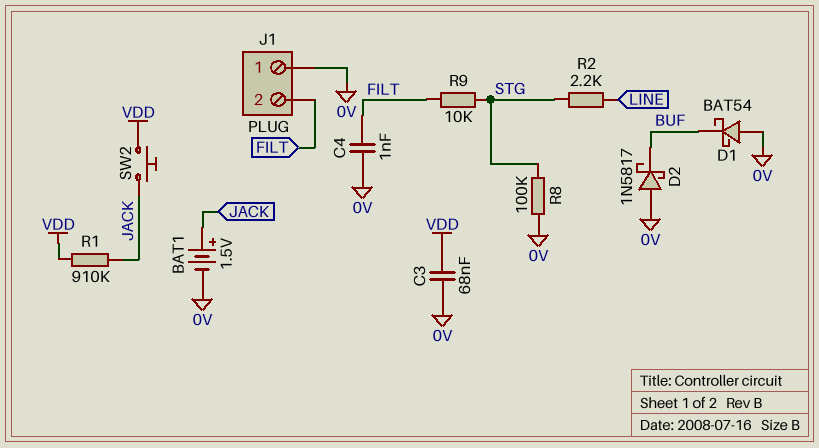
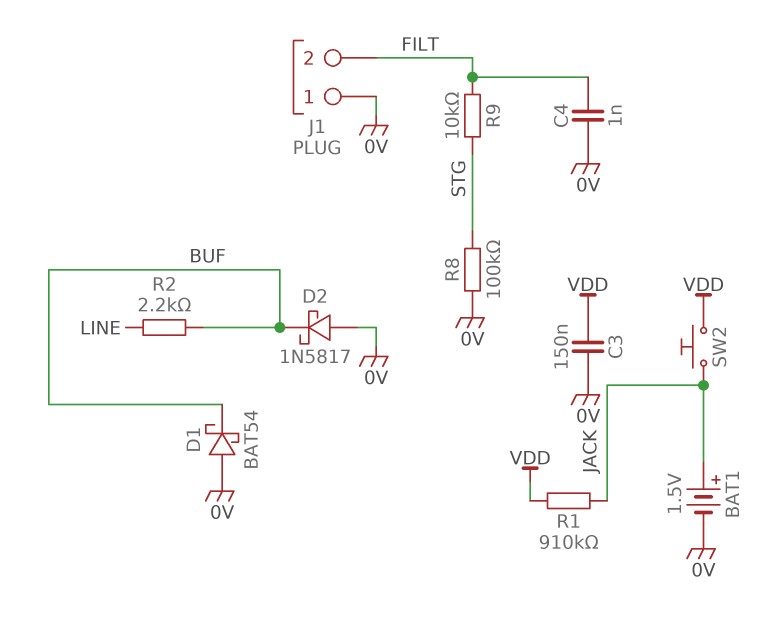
C3: 68nF (0V, VDD) -> 150nF (0V, VDD)
R2: 2.2k (LINE, STG) -> 2.2k (BUF, LINE)

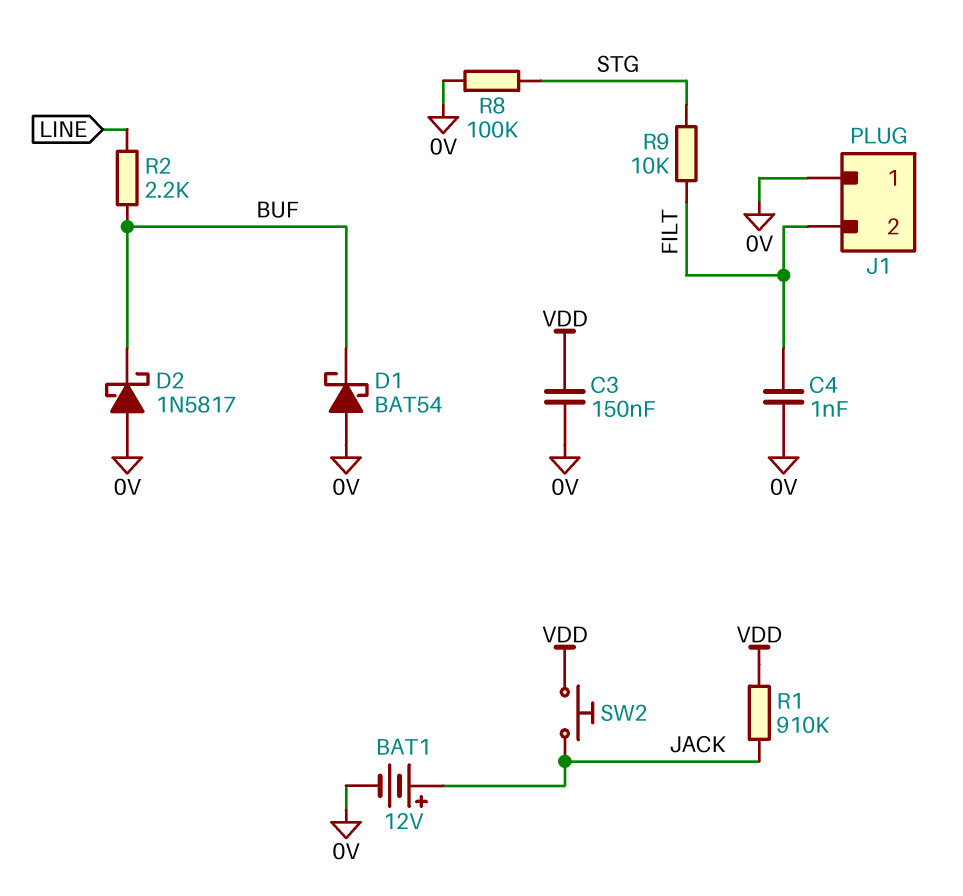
BAT1: 1.5V (plus JACK, minus 0V) -> 12V (plus JACK, minus 0V)

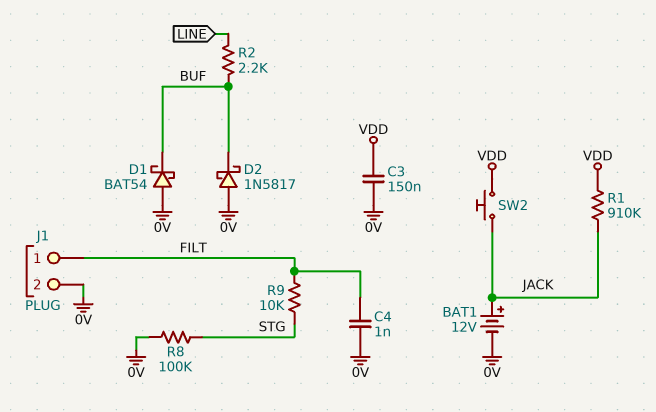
J1 pin 1: 0V -> FILT
J1 pin 2: FILT -> 0V

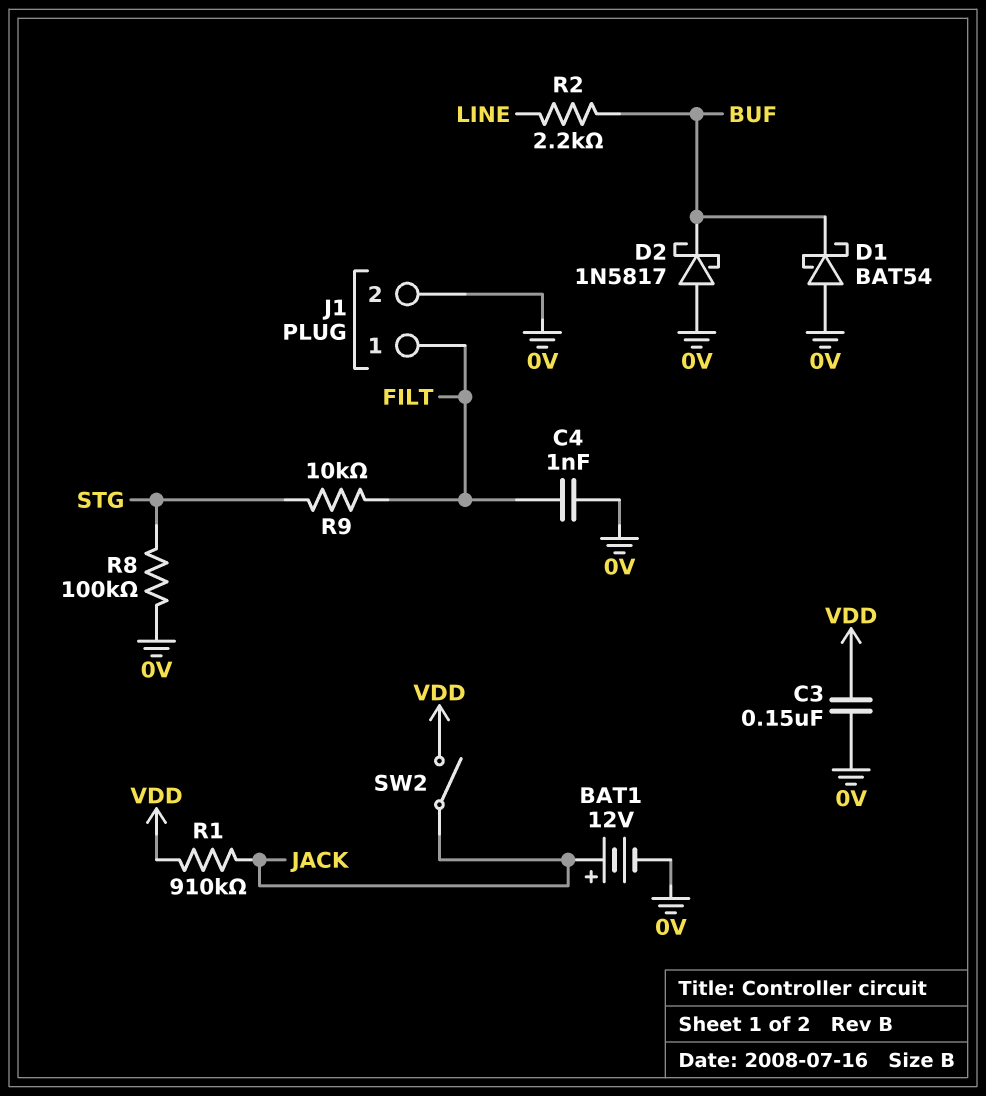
SW2: button (JACK, VDD) -> switch (JACK, VDD)

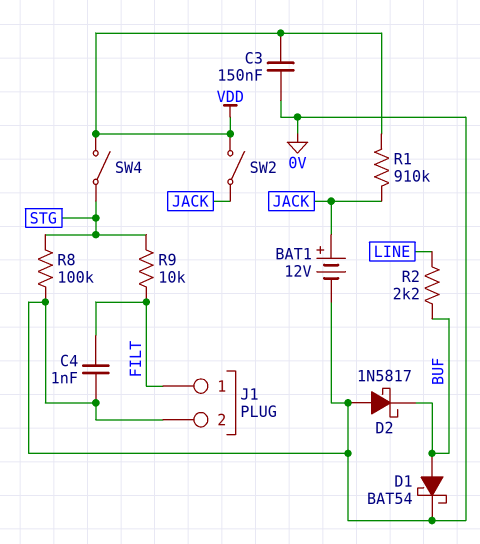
D1: schottky BAT54 (A 0V, K BUF) -> schottky BAT54 (A BUF, K 0V)
SW4: none -> switch (STG, VDD)

